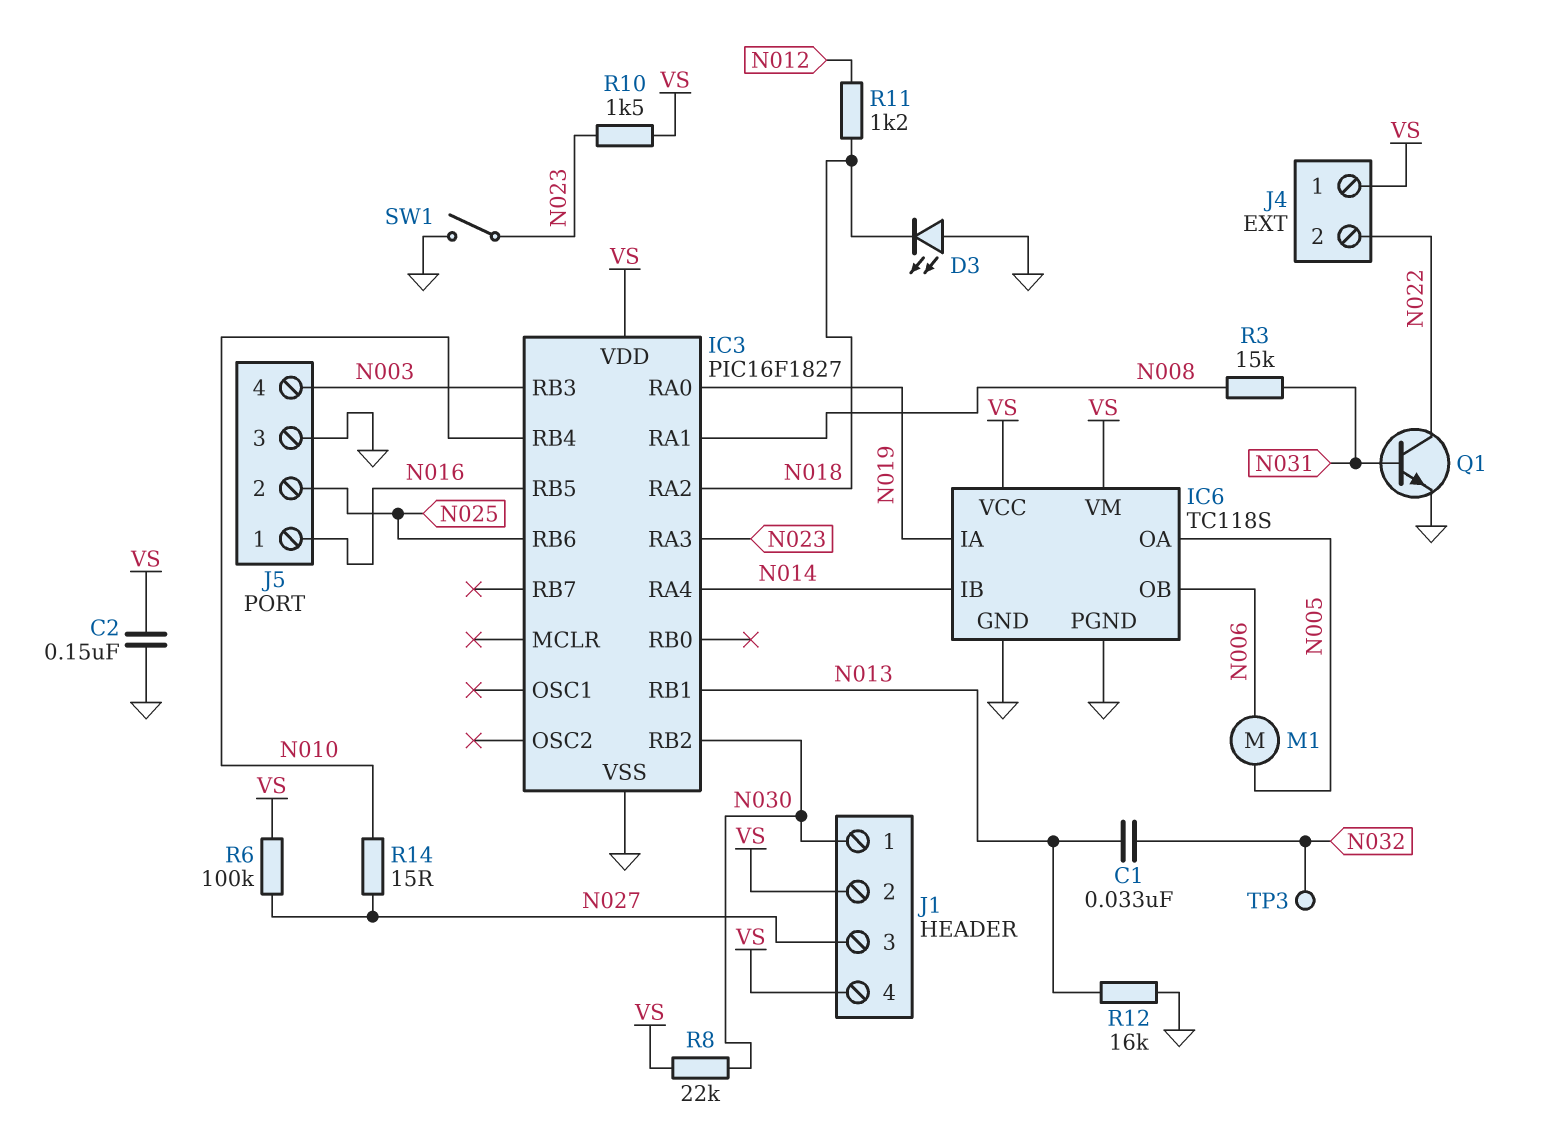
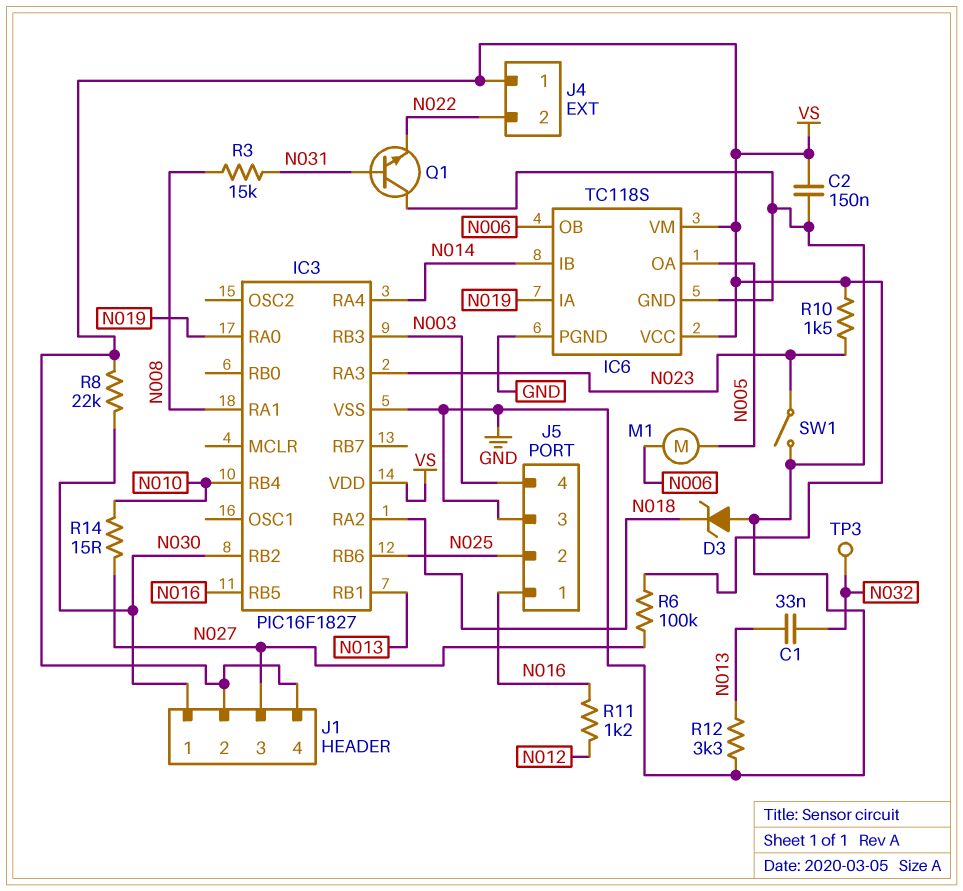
D3: LED (A GND, K N018) -> zener (A GND, K N018)
Q1: NPN (B N031, C N022, E GND) -> NPN (B N031, C GND, E N022)
R11: 1.2k (N012, N018) -> 1.2k (N012, N016)
R12: 16k (GND, N013) -> 3.3k (GND, N013)

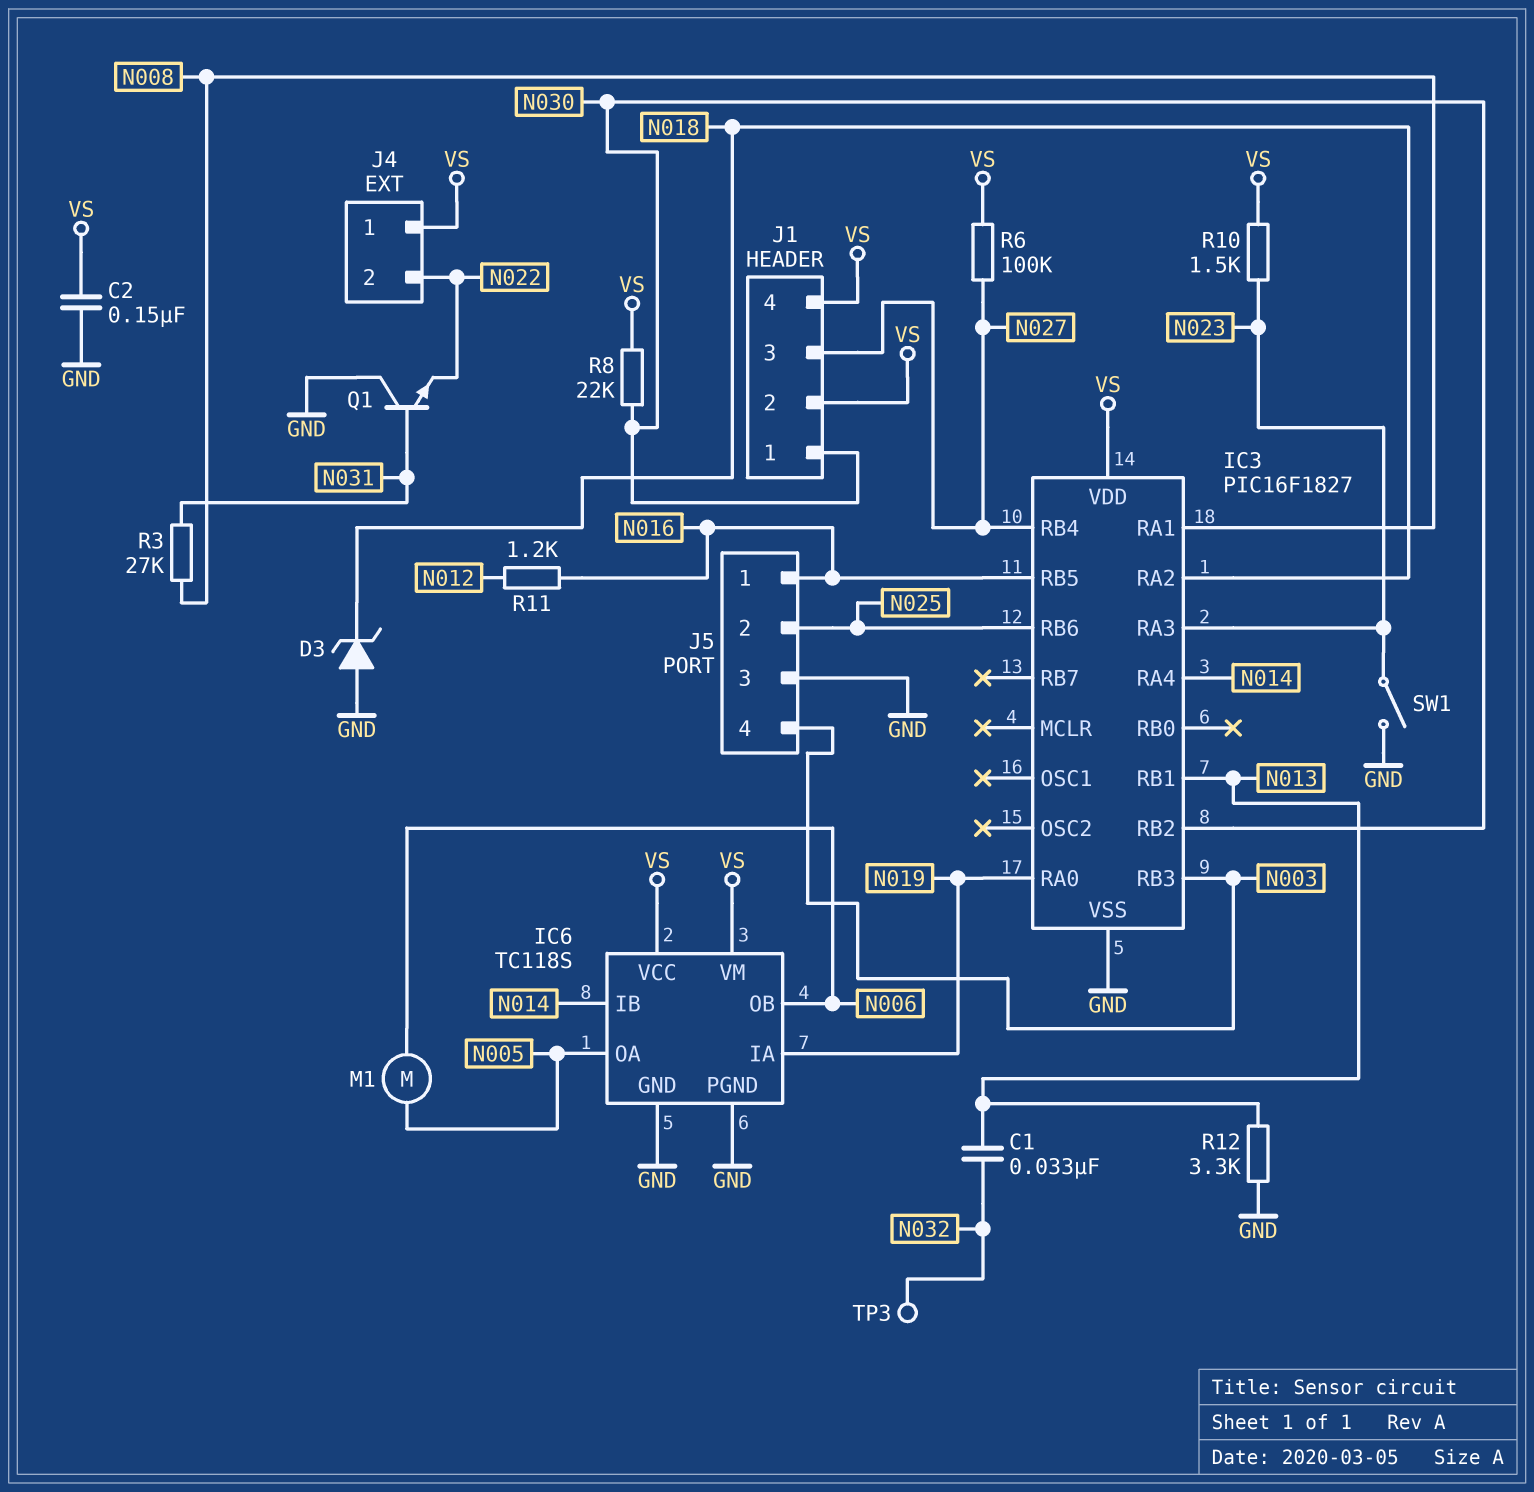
IC3 pin RB4: N010 -> N027
R3: 15k (N008, N031) -> 27k (N008, N031)
R14: 15 (N010, N027) -> none

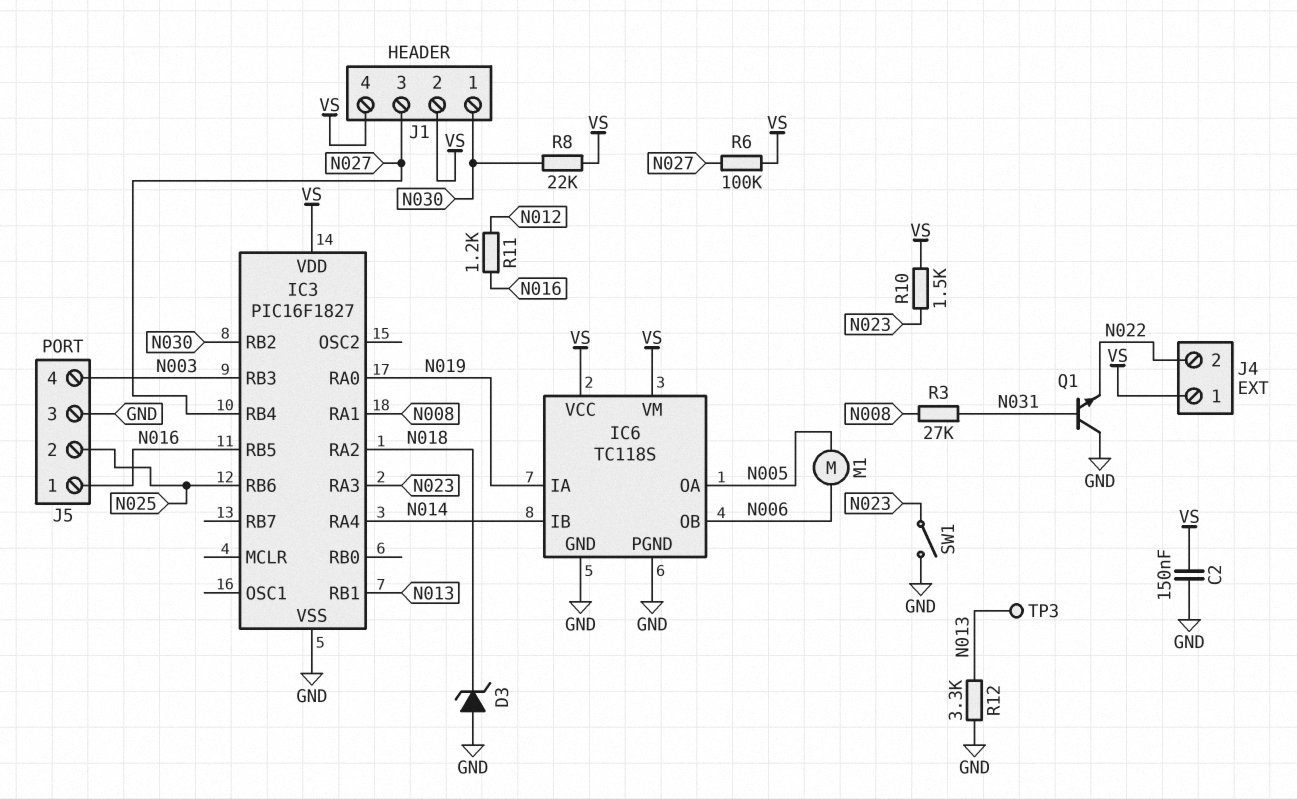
C1: 33nF (N013, N032) -> none
TP3: test point (N032) -> test point (N013)

